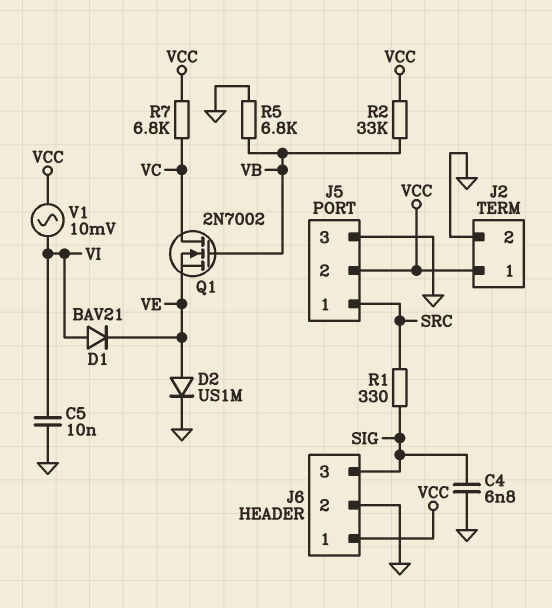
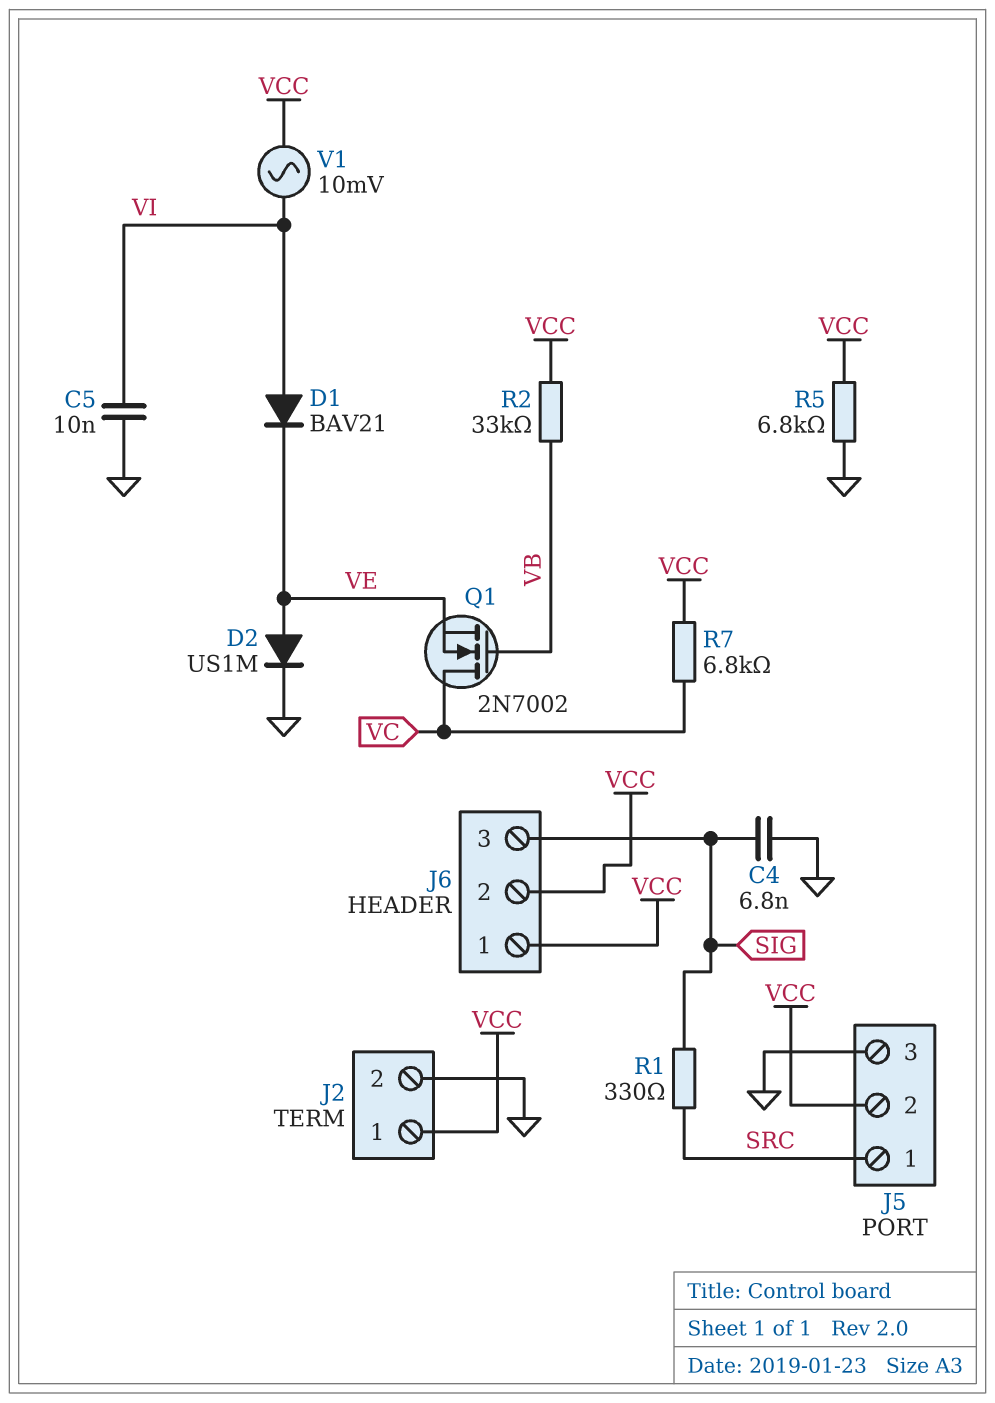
J6 pin 2: GND -> VCC
R5: 6.8k (GND, VB) -> 6.8k (GND, VCC)

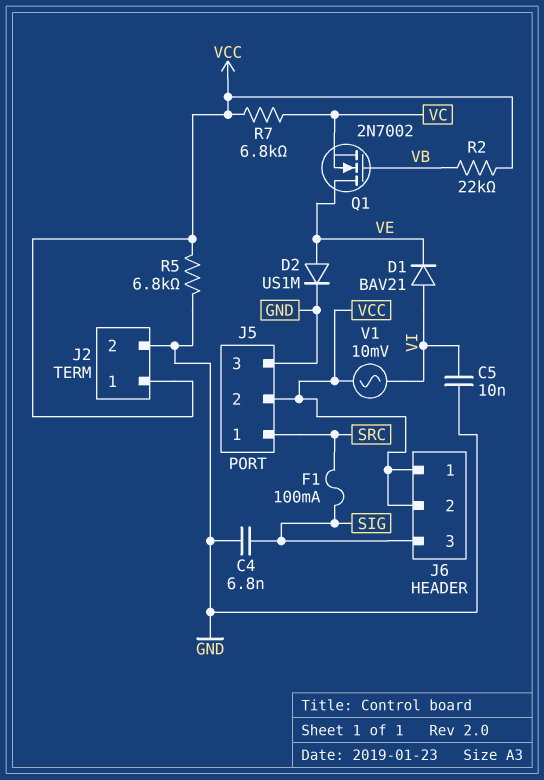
F1: none -> 100mA (SIG, SRC)
Q1: NMOS 2N7002 (G VB, D VC, S VE) -> NMOS 2N7002 (G VB, D VE, S VC)
R1: 330 (SIG, SRC) -> none
R2: 33k (VB, VCC) -> 22k (VB, VCC)

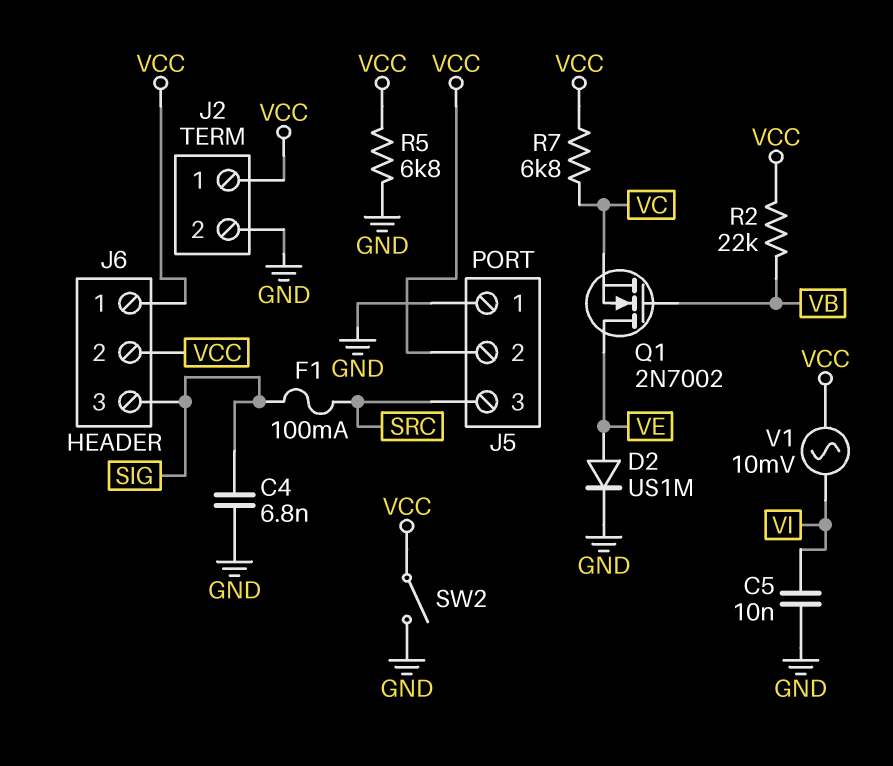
D1: diode BAV21 (A VI, K VE) -> none
J5 pin 1: SRC -> GND
J5 pin 3: GND -> SRC
SW2: none -> switch (GND, VCC)

